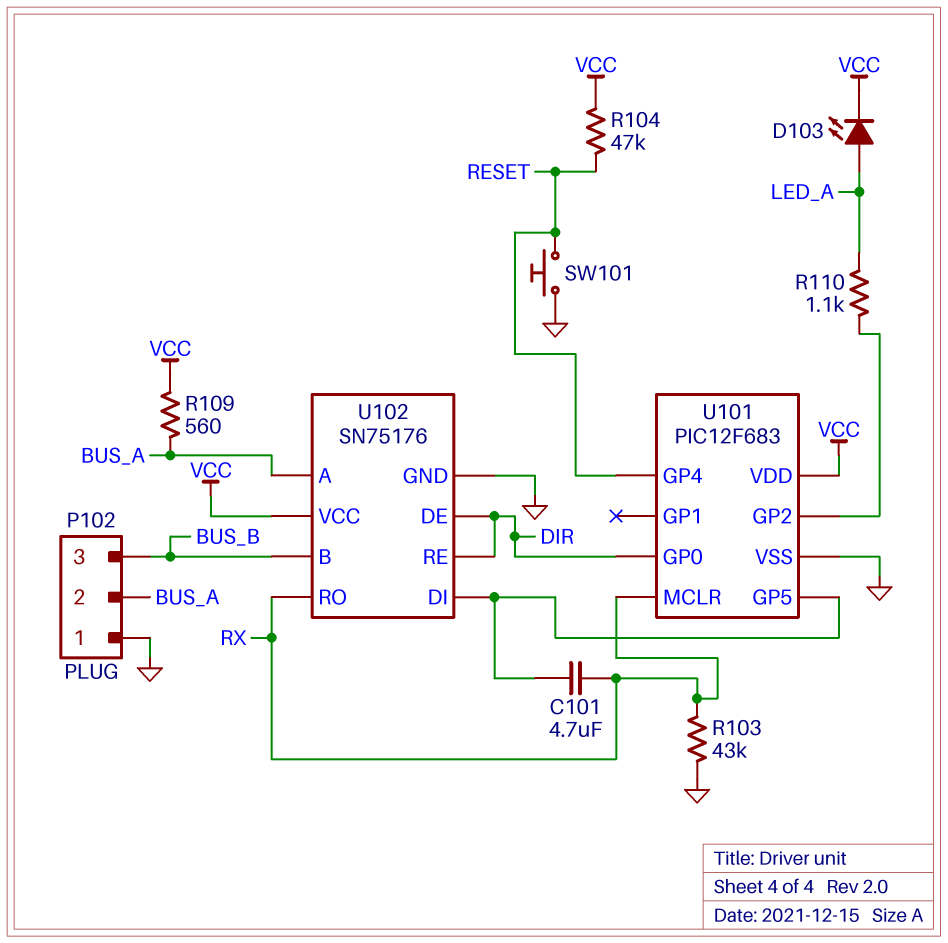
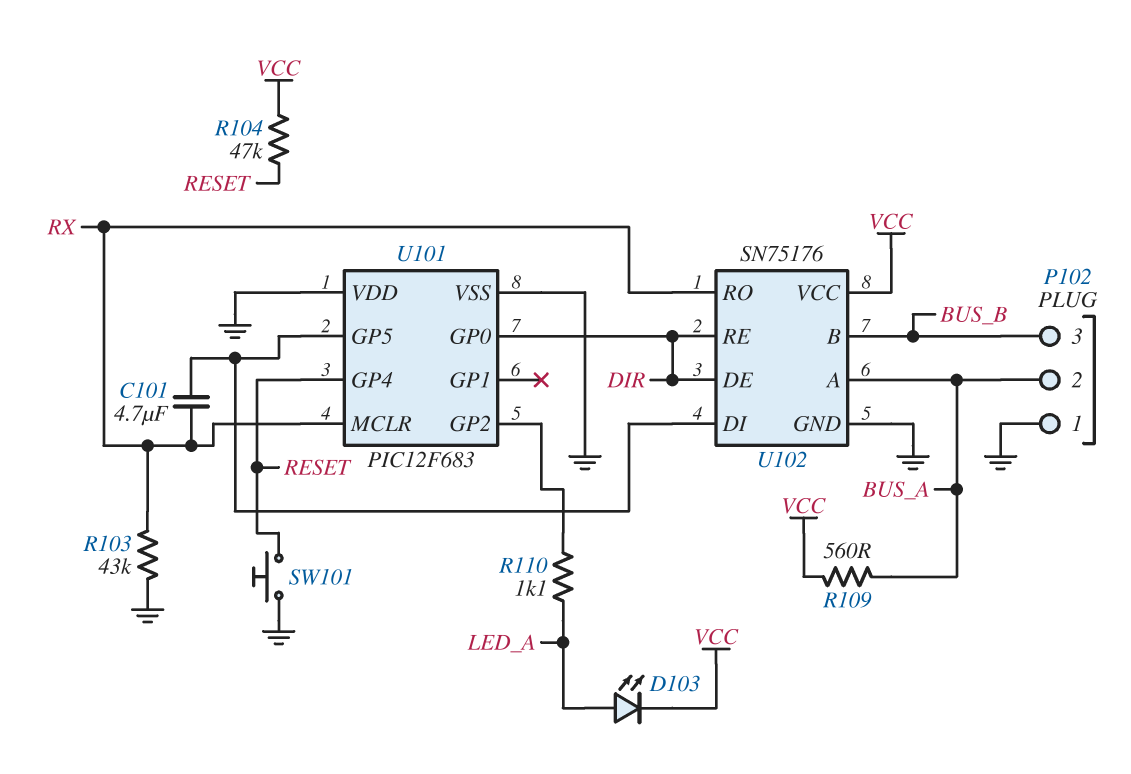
U101 pin VDD: VCC -> GND

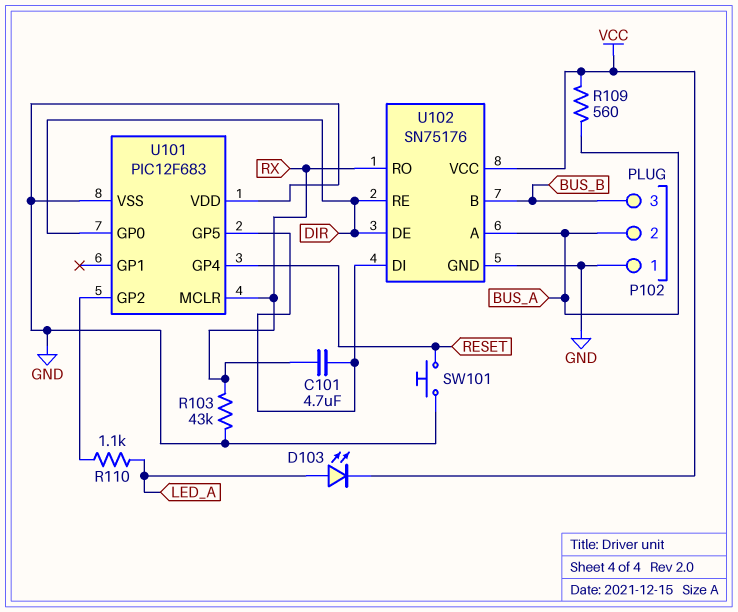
R104: 47k (RESET, VCC) -> none

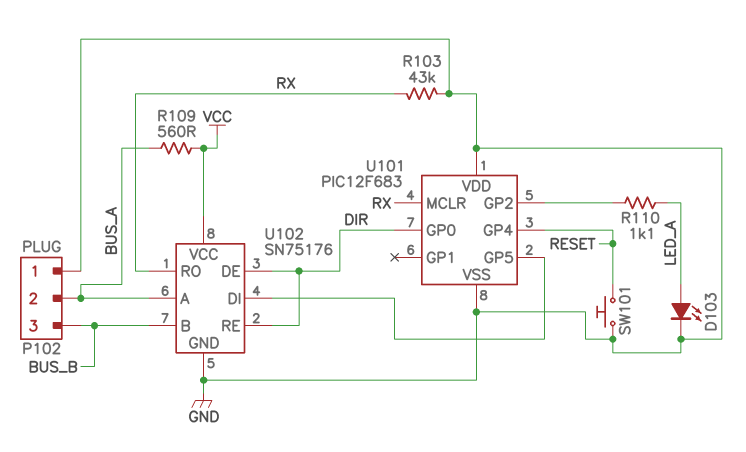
C101: 4.7uF (RX, U101/GP5) -> none
D103: LED (A LED_A, K VCC) -> LED (A LED_A, K GND)

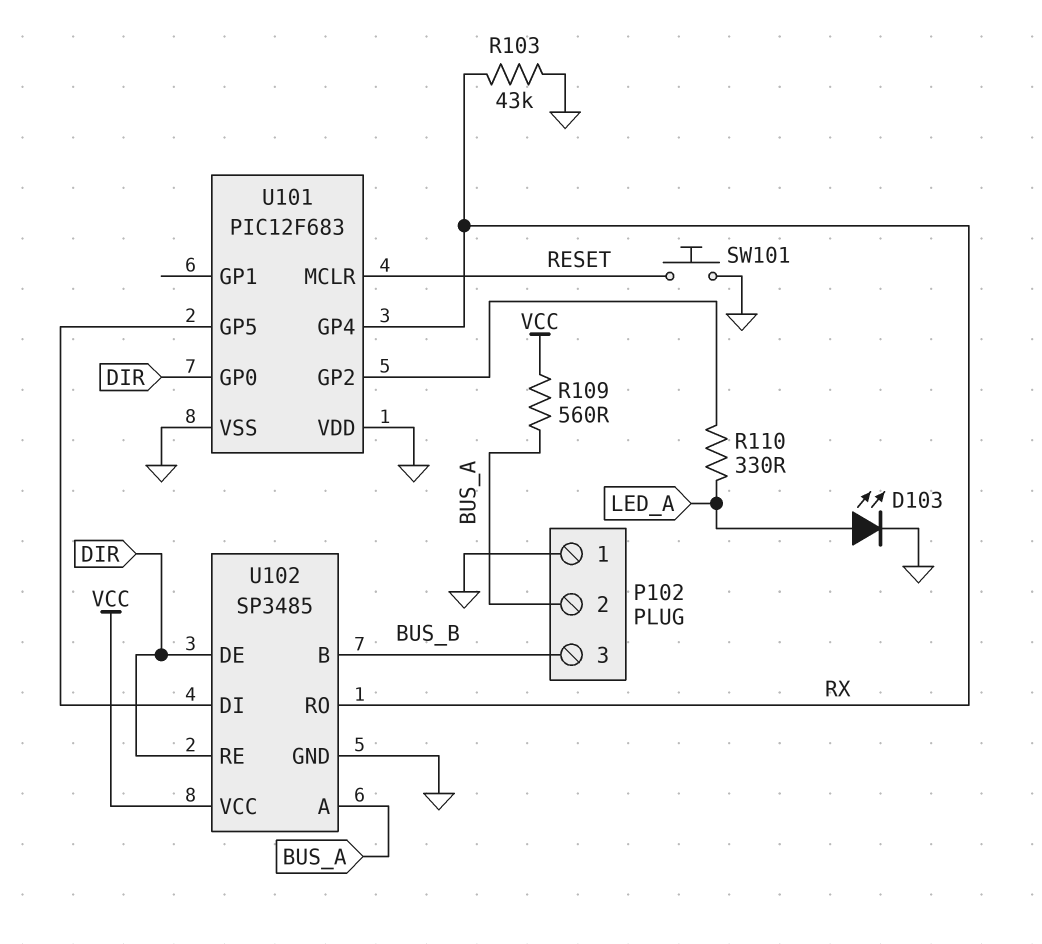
R110: 1.1k (LED_A, U101/GP2) -> 330 (LED_A, U101/GP2)
U101 pin GP4: RESET -> RX
U101 pin MCLR: RX -> RESET
U102: SN75176 -> SP3485

